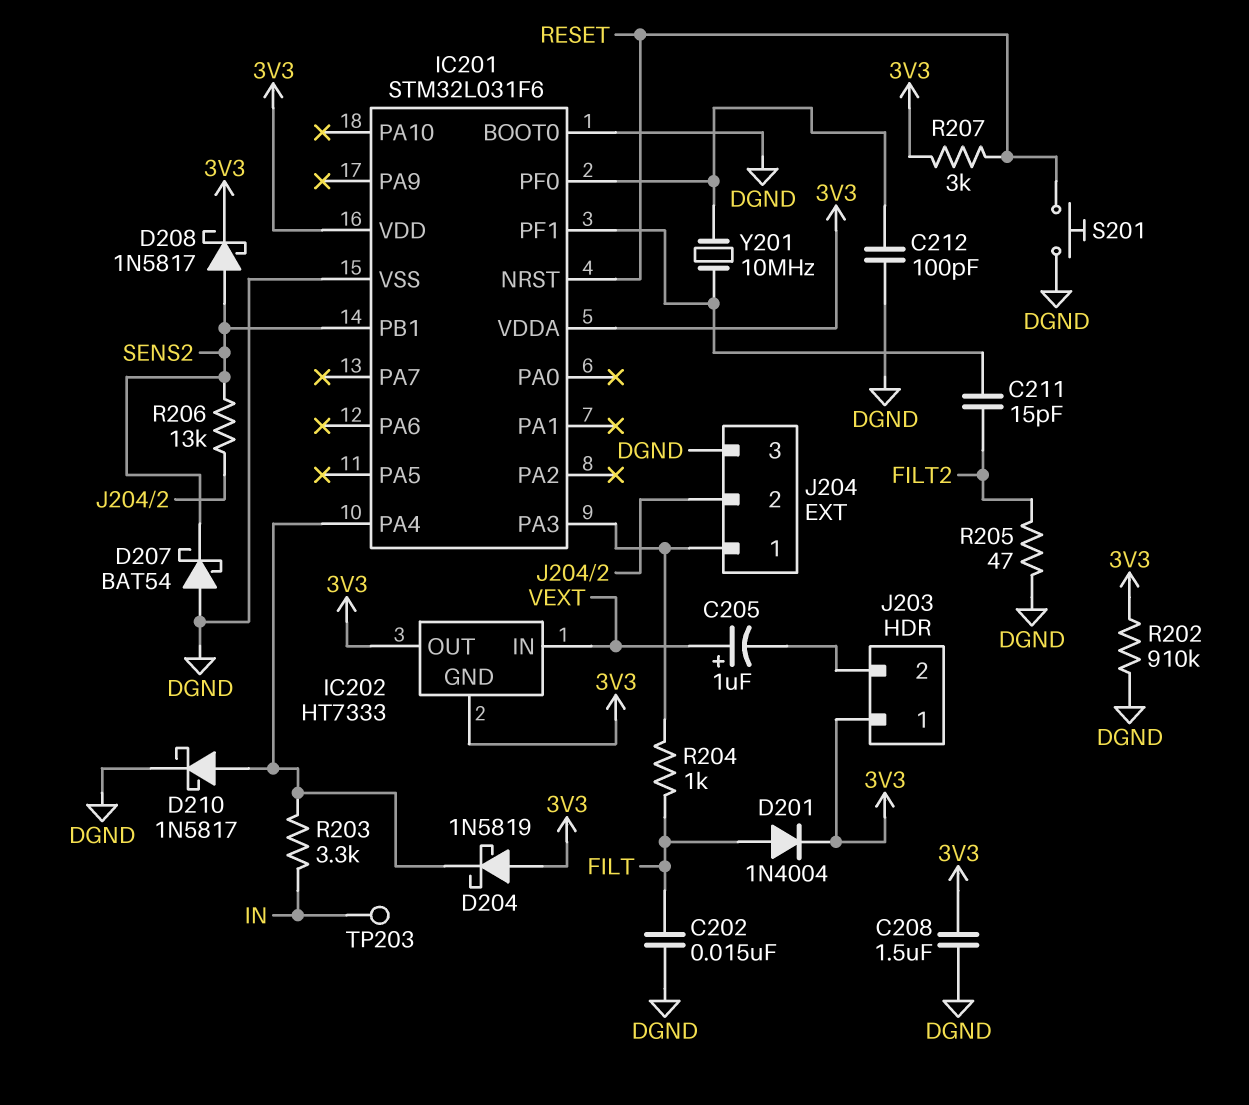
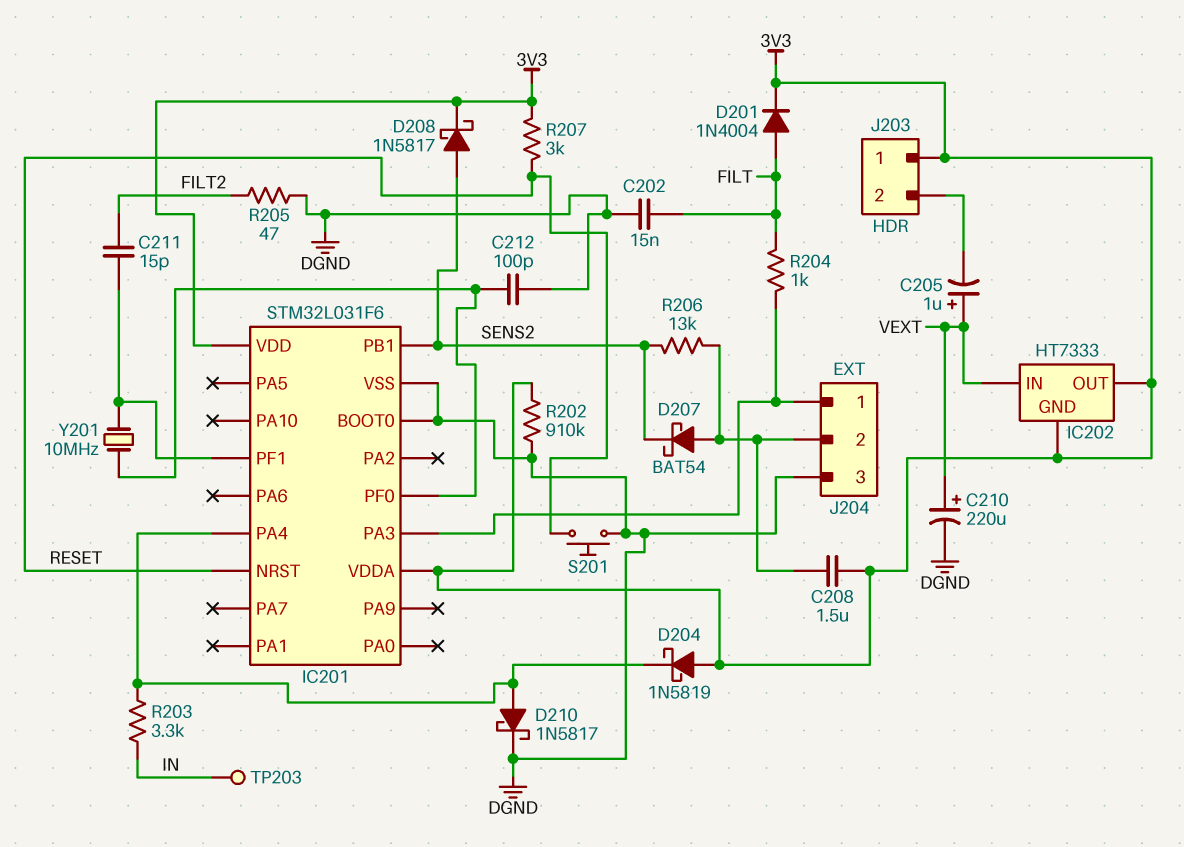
C208: 1.5uF (3V3, DGND) -> 1.5uF (3V3, J204/2)
C210: none -> 220uF (plus VEXT, minus DGND)
D207: schottky BAT54 (A DGND, K SENS2) -> schottky BAT54 (A J204/2, K SENS2)

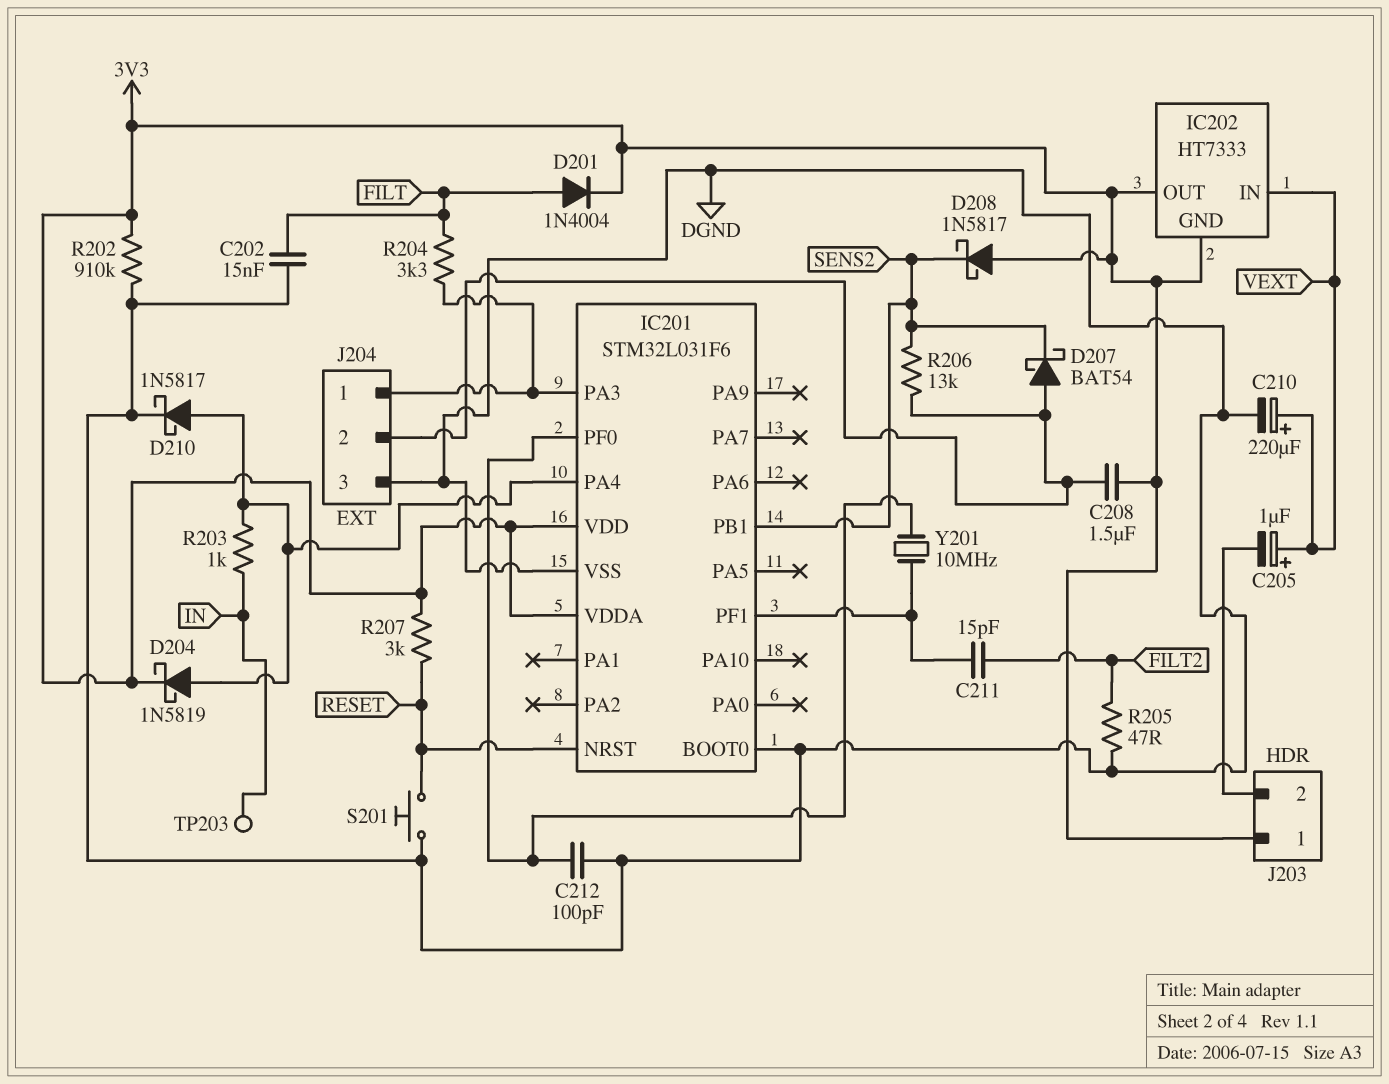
D204: schottky 1N5819 (A 3V3, K IC201/PA4) -> schottky 1N5819 (A IC201/PA4, K 3V3)
D208: schottky 1N5817 (A SENS2, K 3V3) -> schottky 1N5817 (A 3V3, K SENS2)
R203: 3.3k (IC201/PA4, IN) -> 1k (IC201/PA4, IN)
R204: 1k (FILT, IC201/PA3) -> 3.3k (FILT, IC201/PA3)

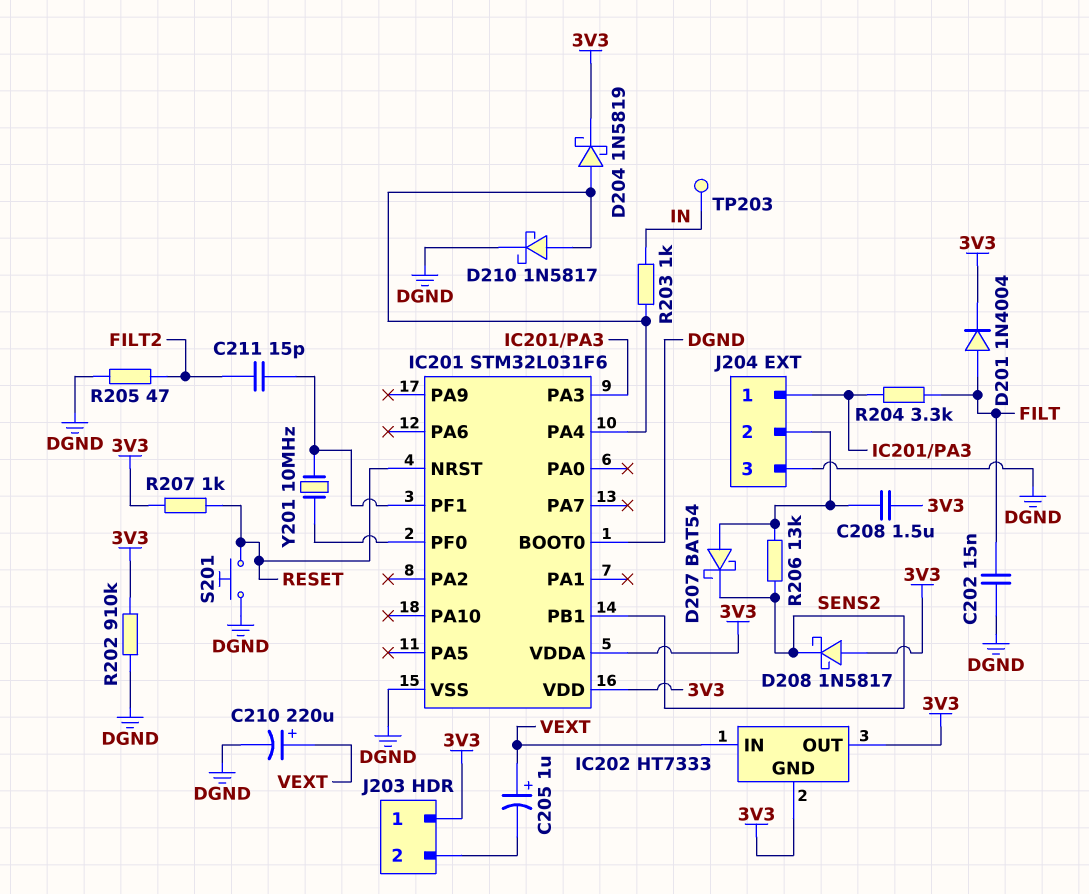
C212: 100pF (DGND, IC201/PF0) -> none
R207: 3k (3V3, RESET) -> 1k (3V3, RESET)

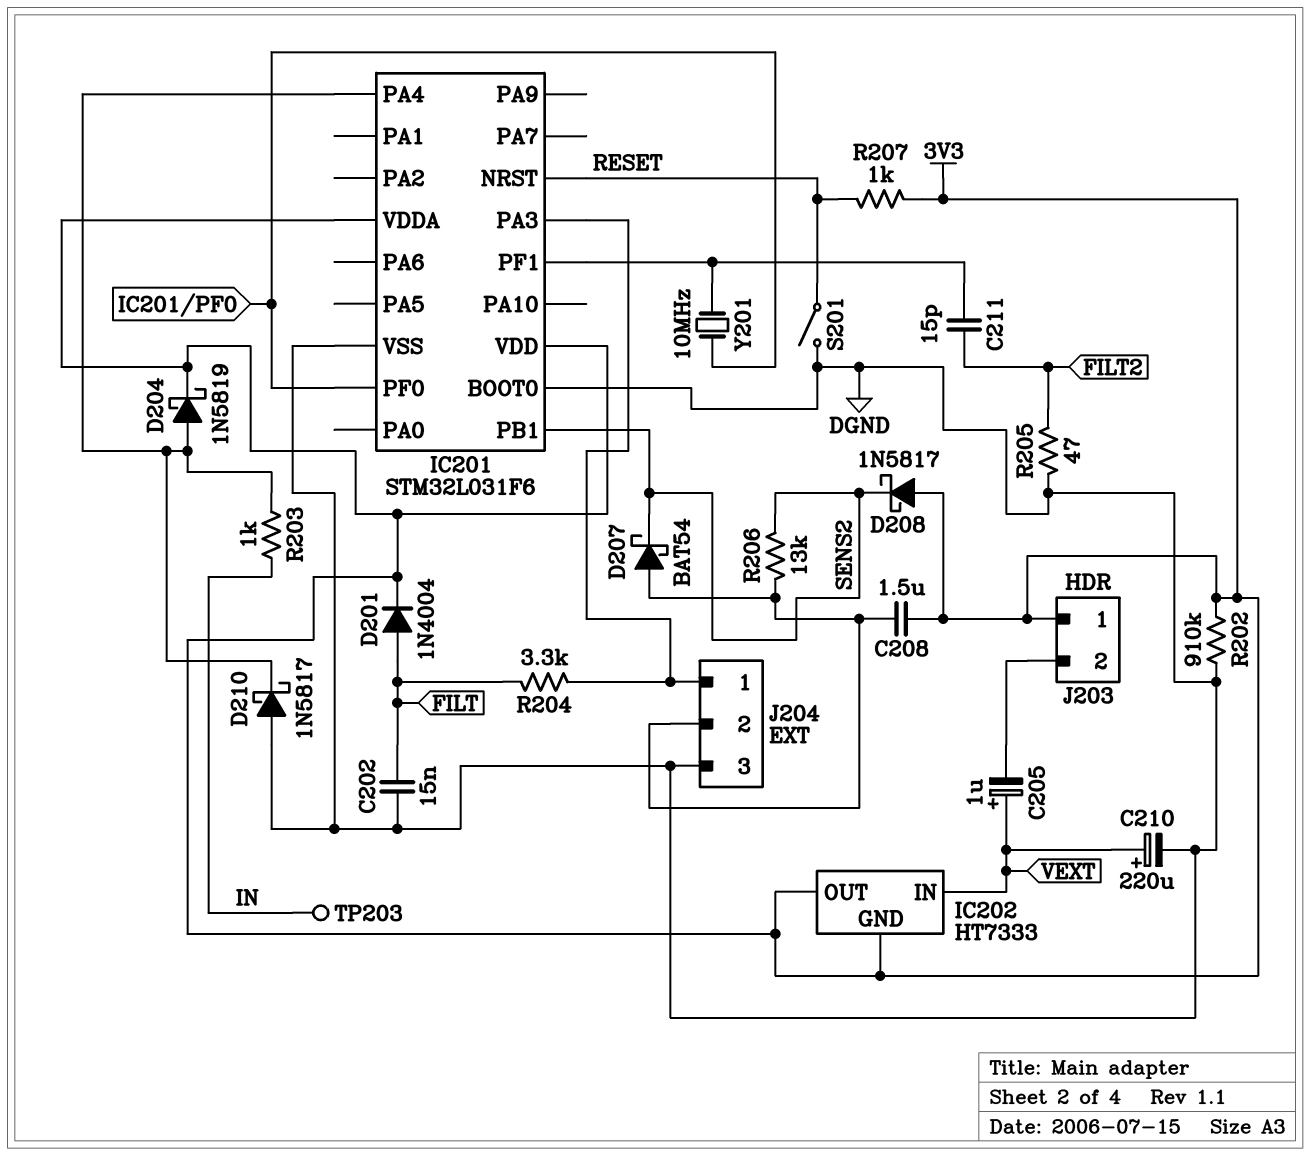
D210: schottky 1N5817 (A IC201/PA4, K DGND) -> schottky 1N5817 (A DGND, K IC201/PA4)
S201: button (DGND, RESET) -> switch (DGND, RESET)

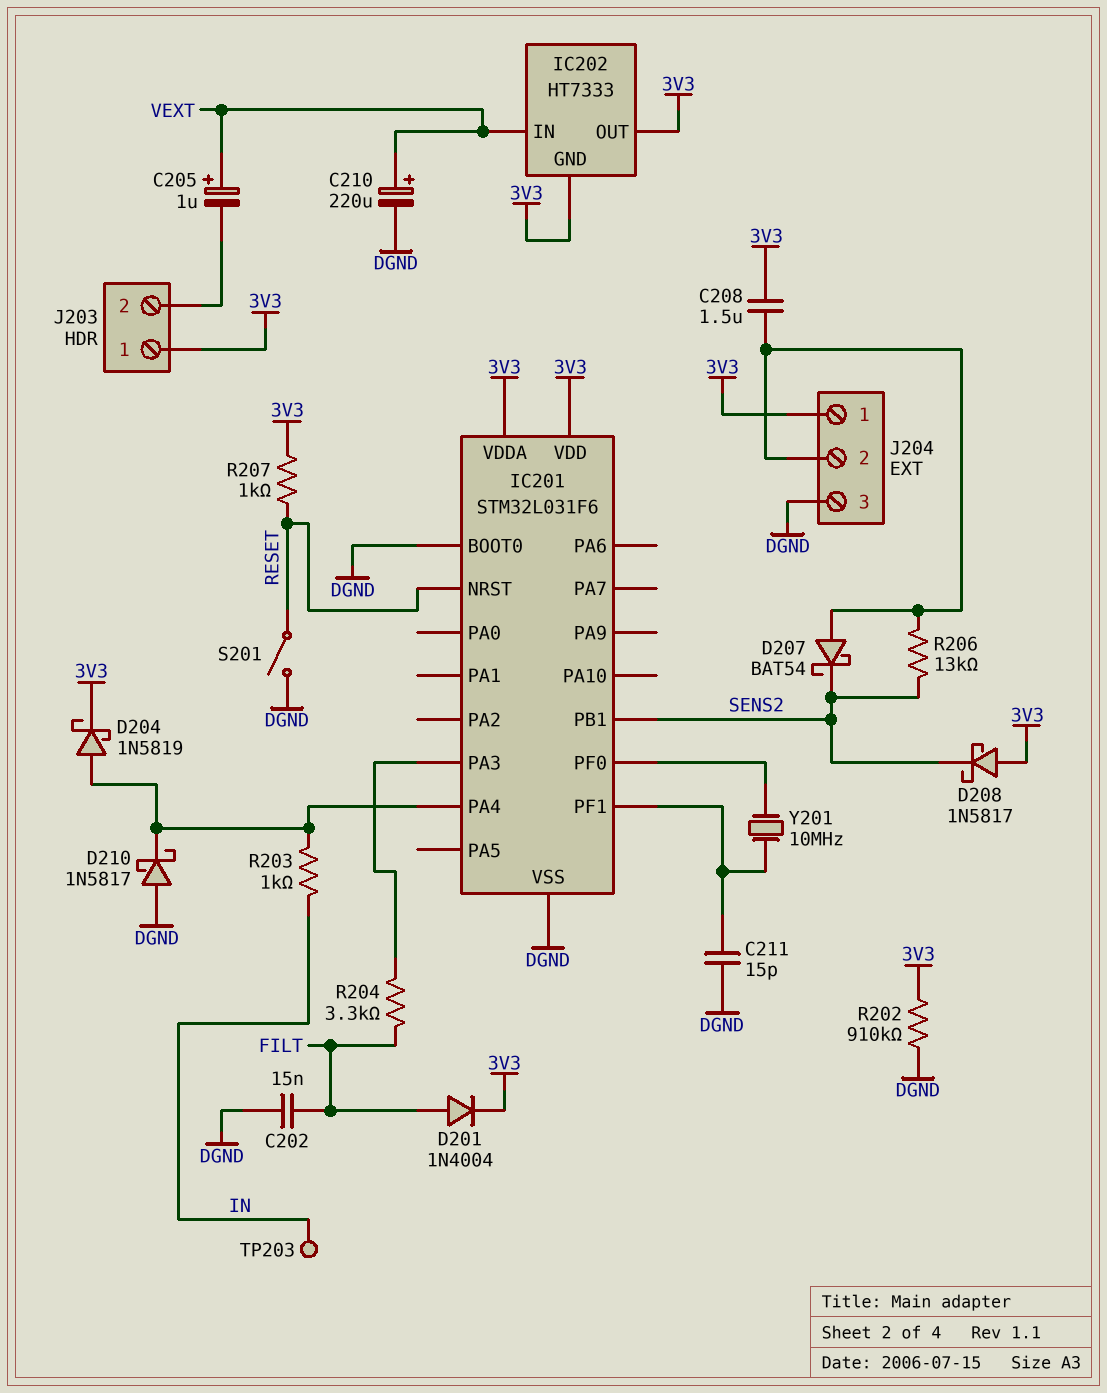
C211: 15pF (FILT2, IC201/PF1) -> 15pF (DGND, IC201/PF1)
J204 pin 1: IC201/PA3 -> 3V3
R205: 47 (DGND, FILT2) -> none

